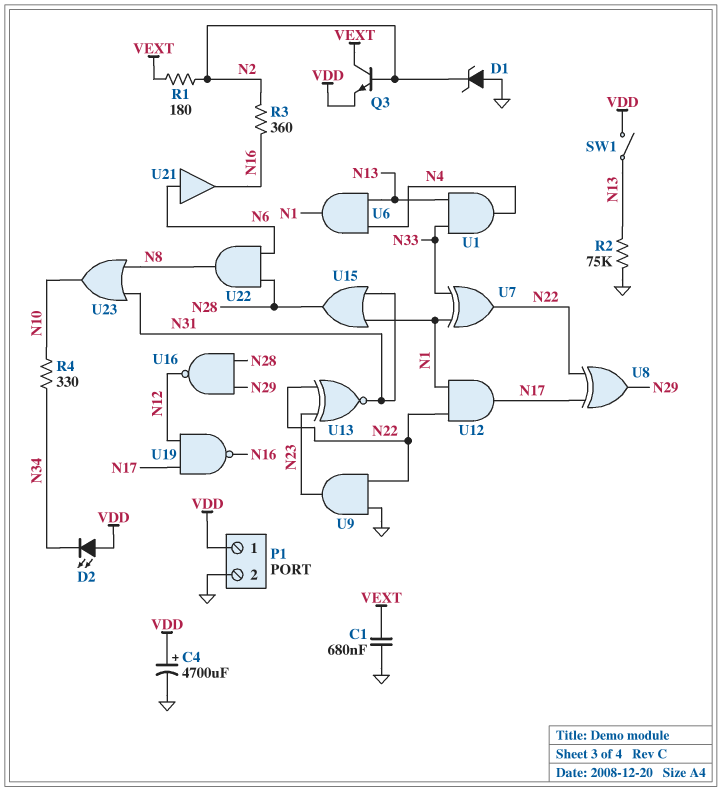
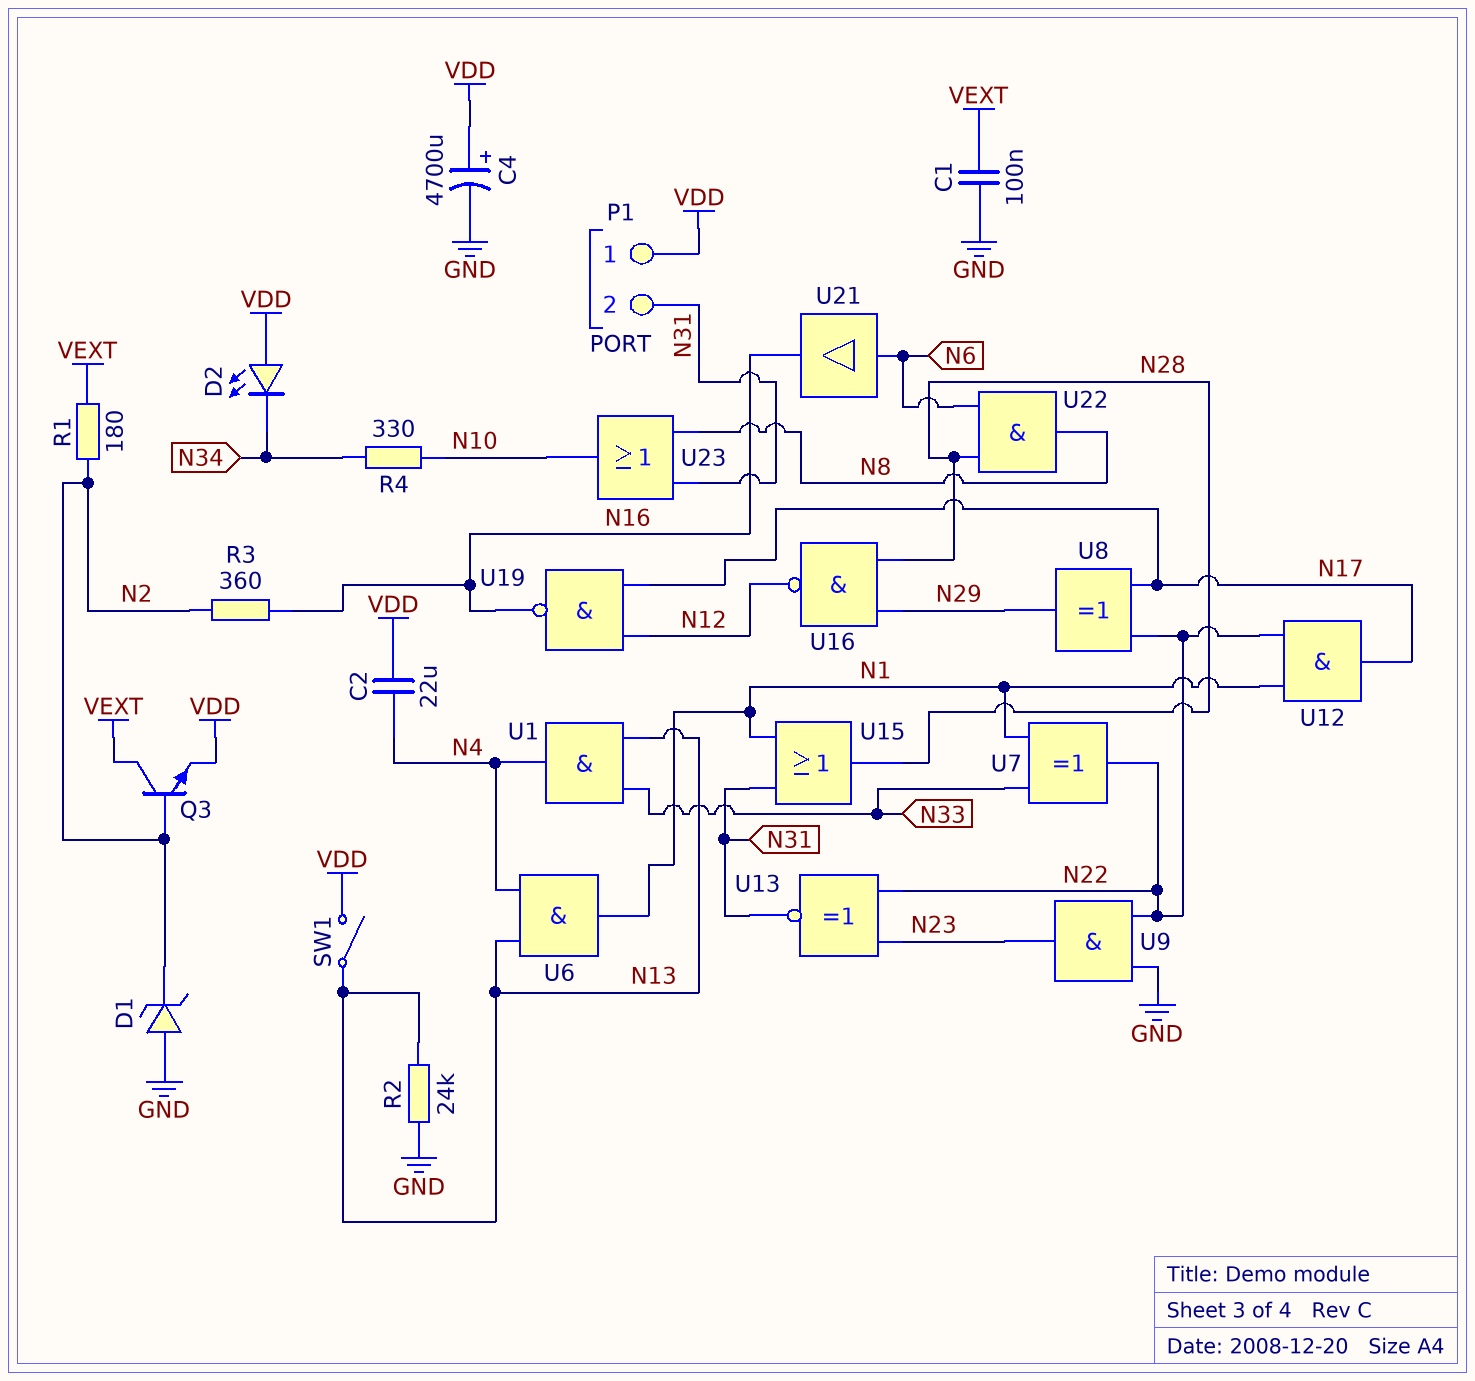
C1: 680nF (GND, VEXT) -> 100nF (GND, VEXT)
C2: none -> 22uF (N4, VDD)
P1 pin 2: GND -> N31
R2: 75k (GND, N13) -> 24k (GND, N13)

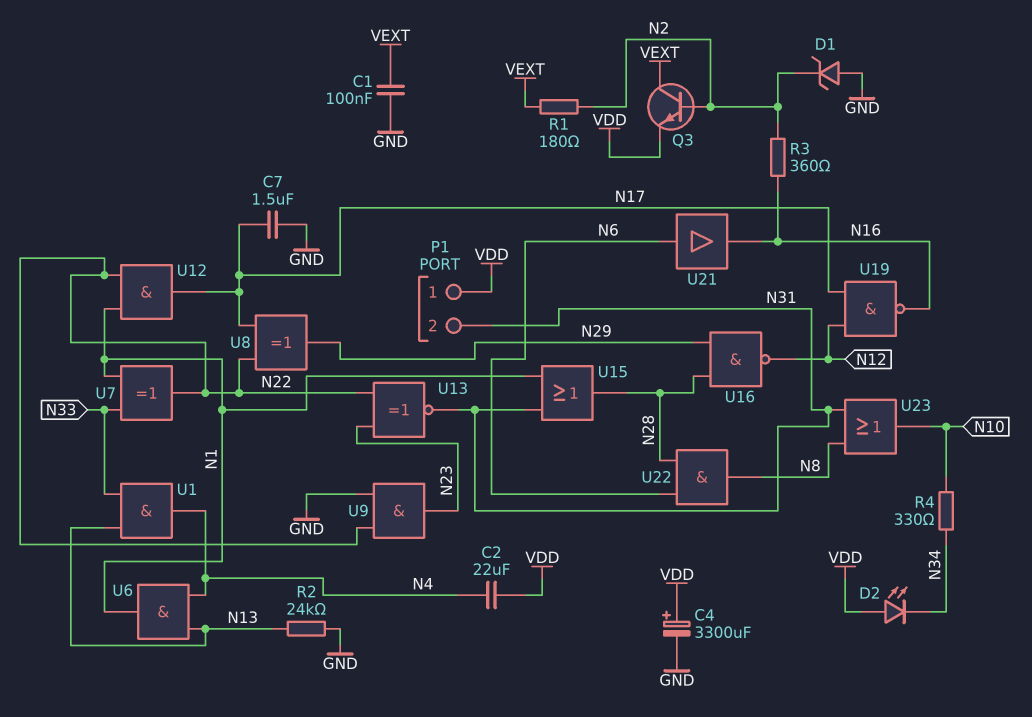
C4: 4700uF (plus VDD, minus GND) -> 3300uF (plus VDD, minus GND)
C7: none -> 1.5uF (GND, N17)
SW1: switch (N13, VDD) -> none

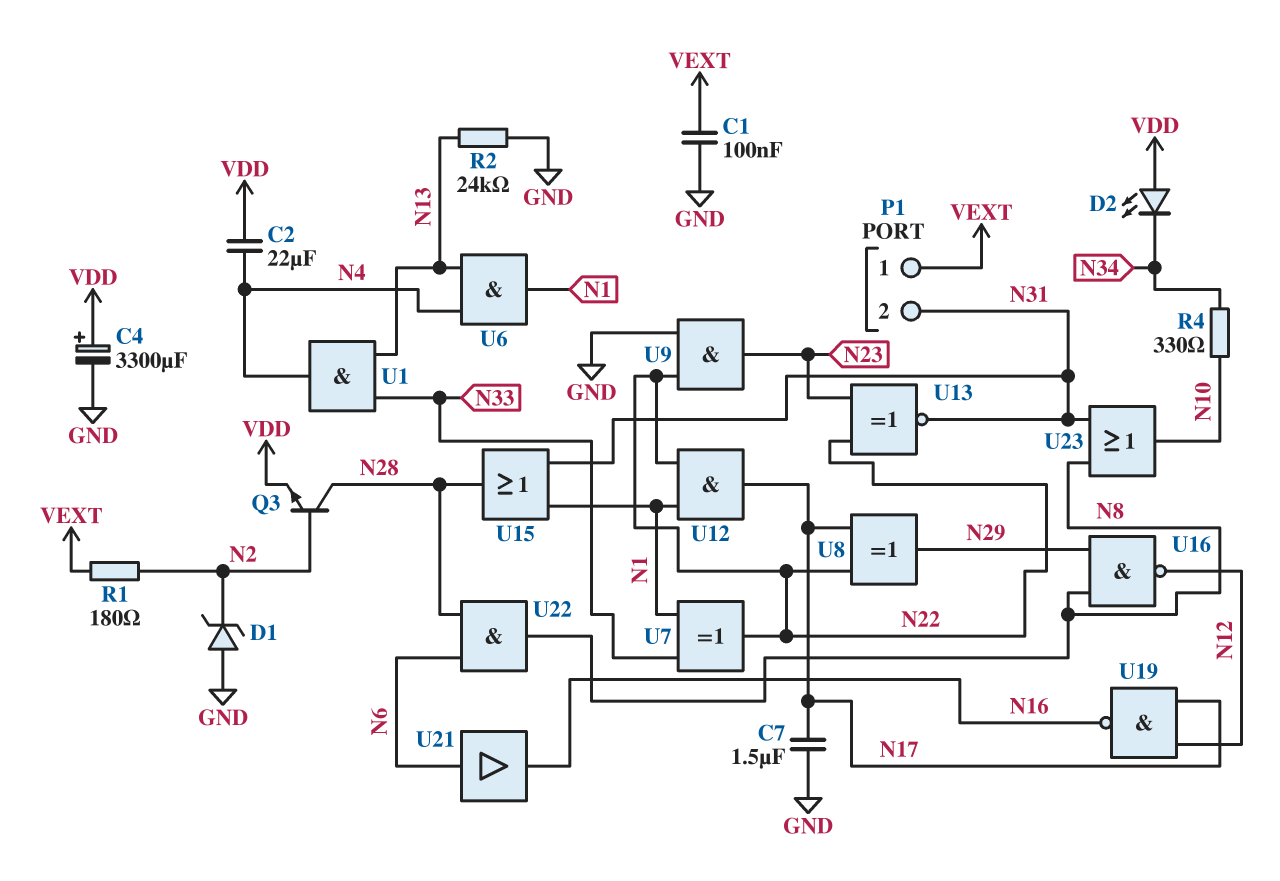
P1 pin 1: VDD -> VEXT
Q3: NPN (B N2, C VEXT, E VDD) -> NPN (B N2, C N28, E VDD)
R3: 360 (N2, N16) -> none
U16: NAND (in N28, in N29, out N12) -> NAND (in N8, in N29, out N12)

